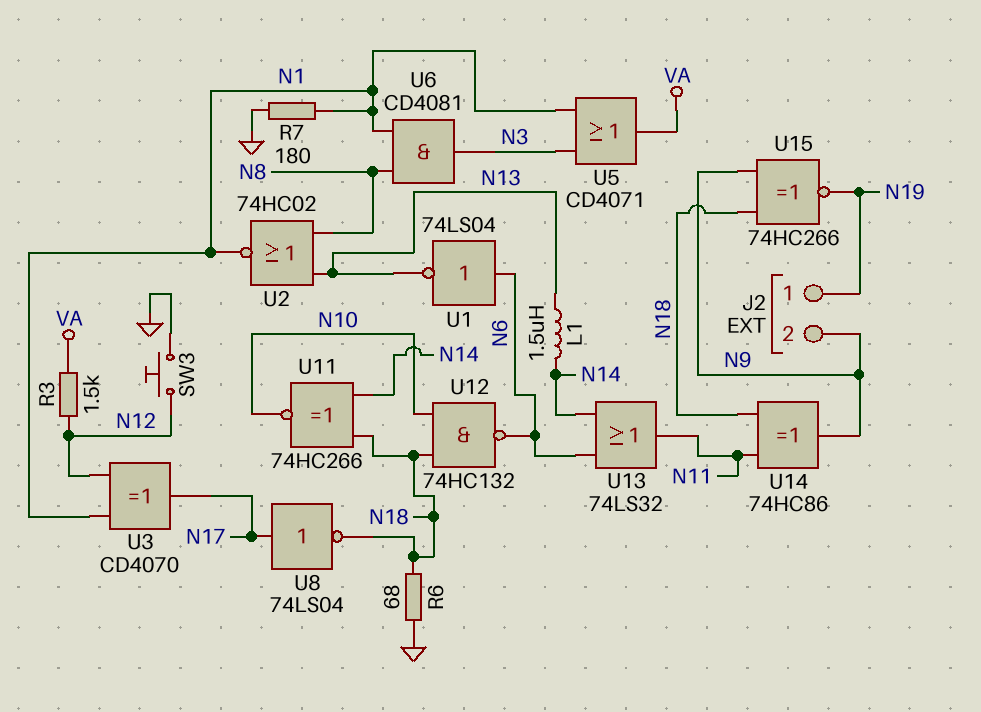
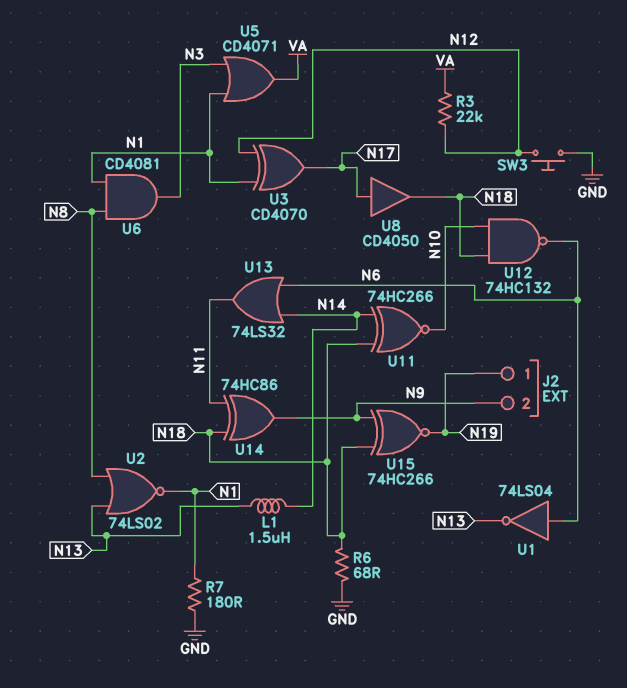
R3: 1.5k (N12, VA) -> 22k (N12, VA)
U2: NOR 74HC02 (in N8, in N13, out N1) -> NOR 74LS02 (in N8, in N13, out N1)
U8: NOT 74LS04 (in N17, out N18) -> buffer CD4050 (in N17, out N18)

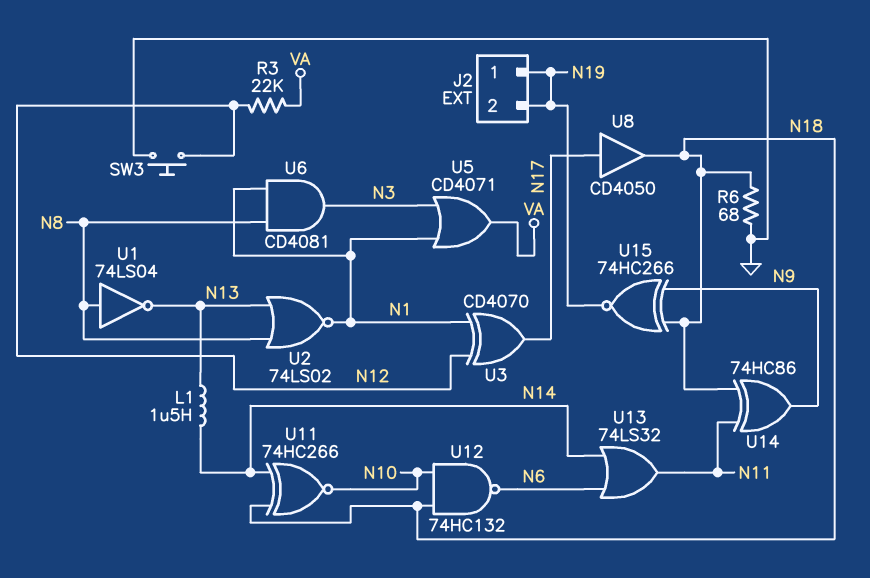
J2 pin 2: N9 -> N19
R7: 180 (GND, N1) -> none
U1: NOT 74LS04 (in N6, out N13) -> NOT 74LS04 (in N8, out N13)

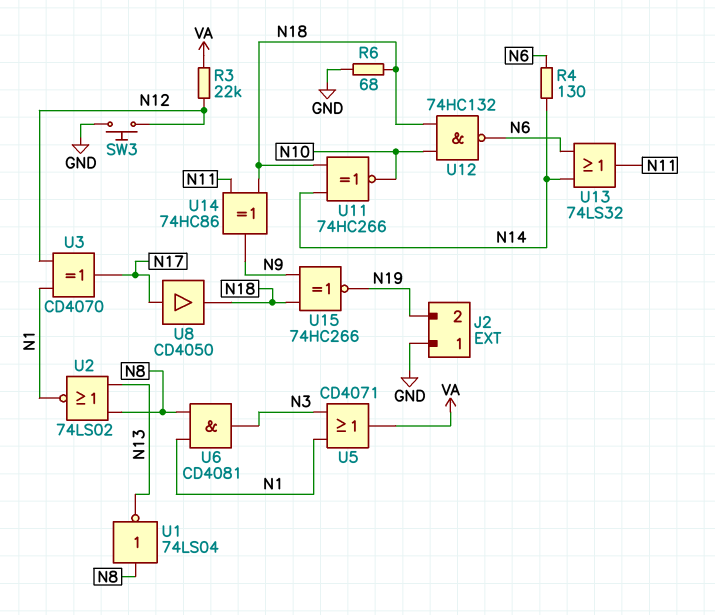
J2 pin 1: N19 -> GND
L1: 1.5uH (N13, N14) -> none
R4: none -> 130 (N6, N14)

